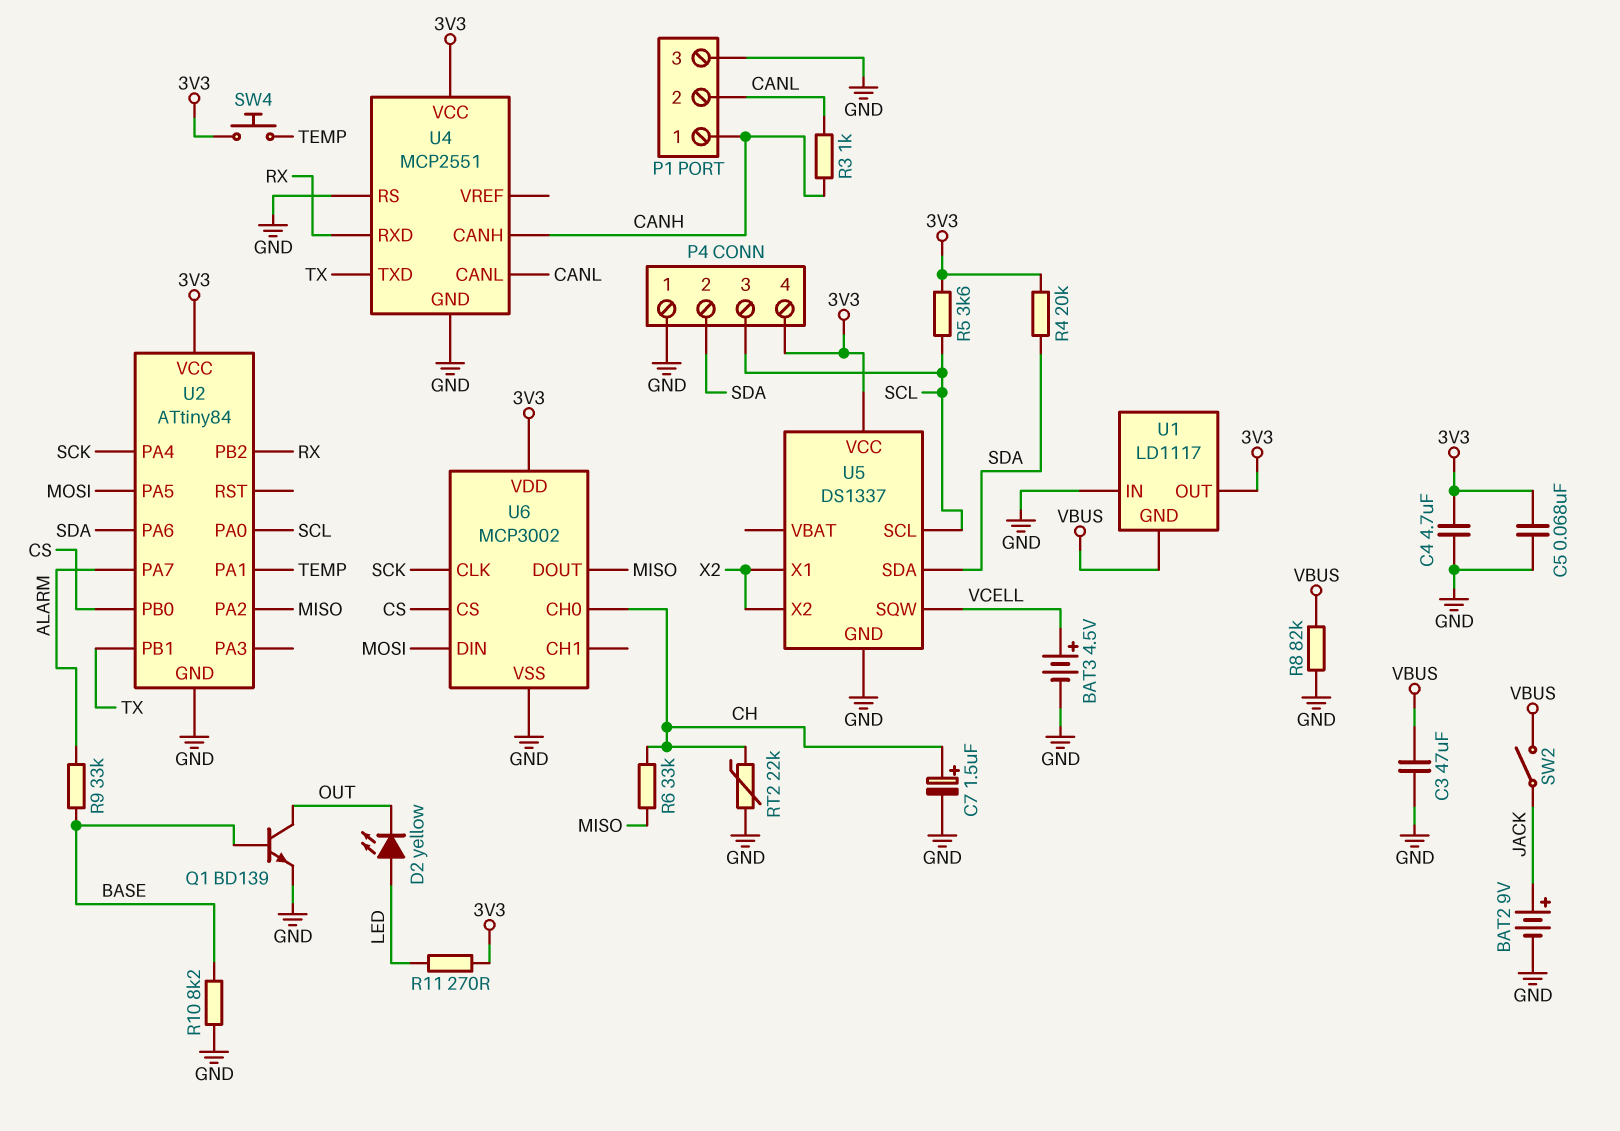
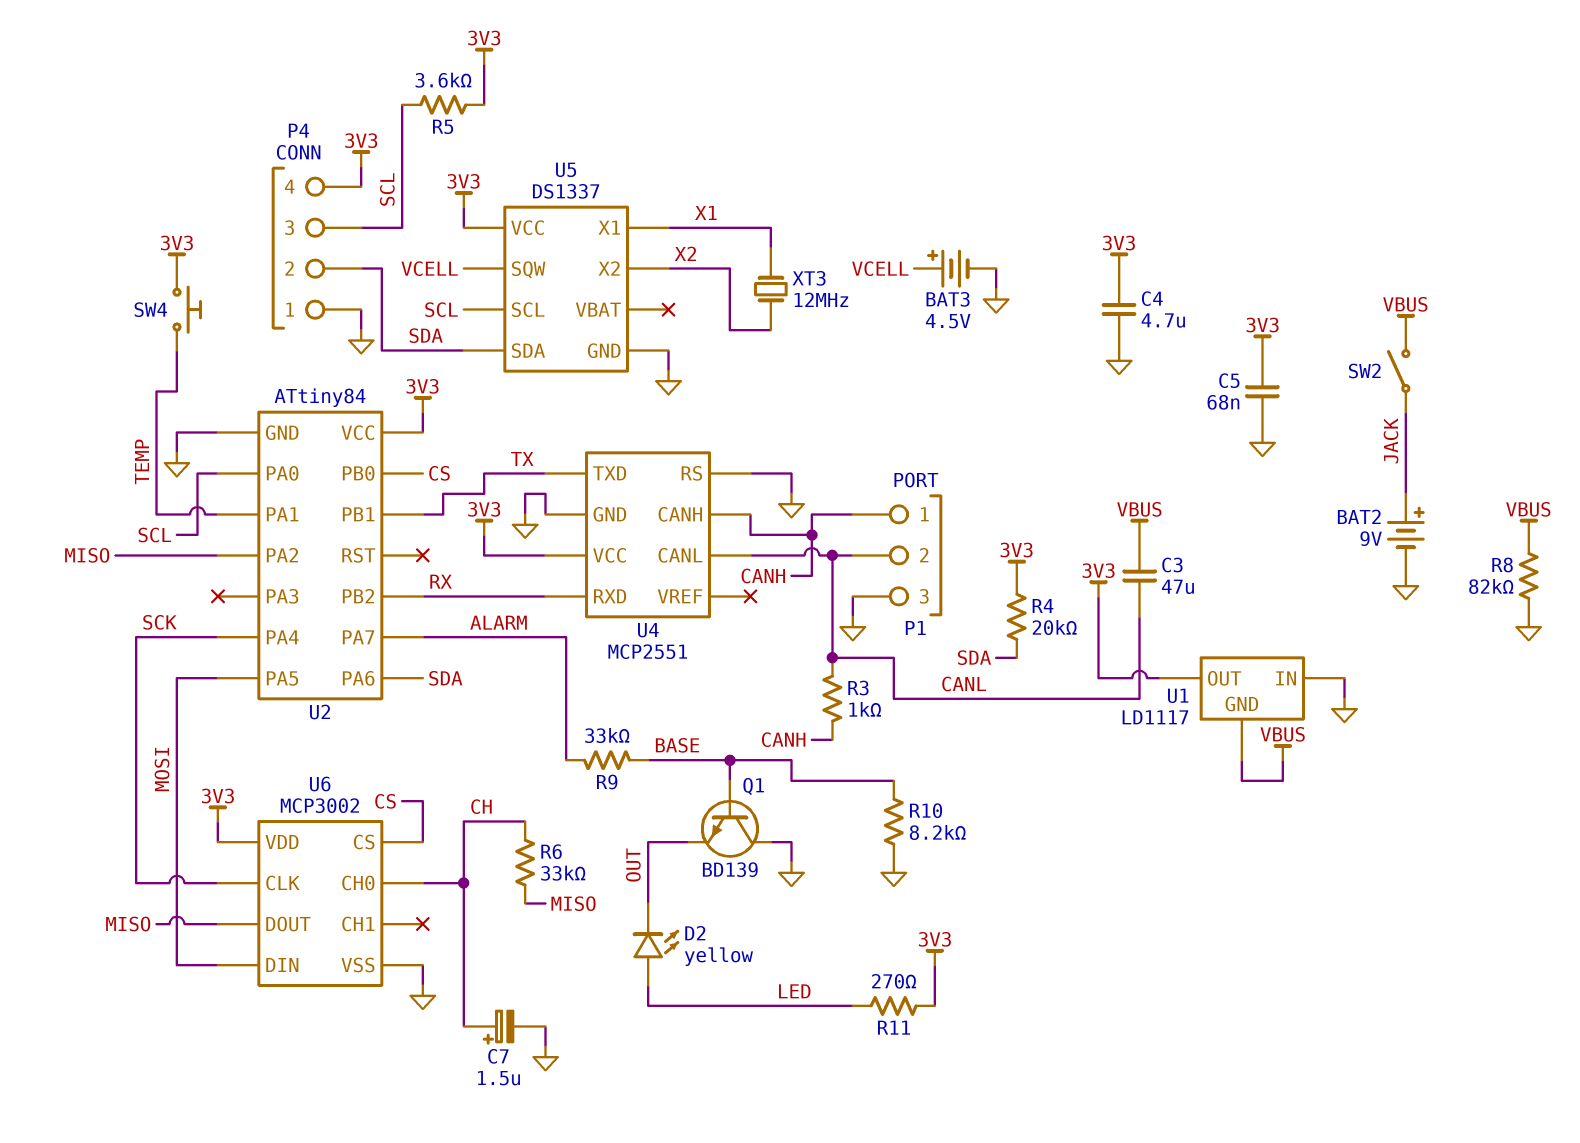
C3: 47uF (GND, VBUS) -> 47uF (CANL, VBUS)
Q1: NPN BD139 (B BASE, C OUT, E GND) -> NPN BD139 (B BASE, C GND, E OUT)
RT2: 22k (CH, GND) -> none
U5 pin X1: X2 -> X1
XT3: none -> 12MHz (X1, X2)

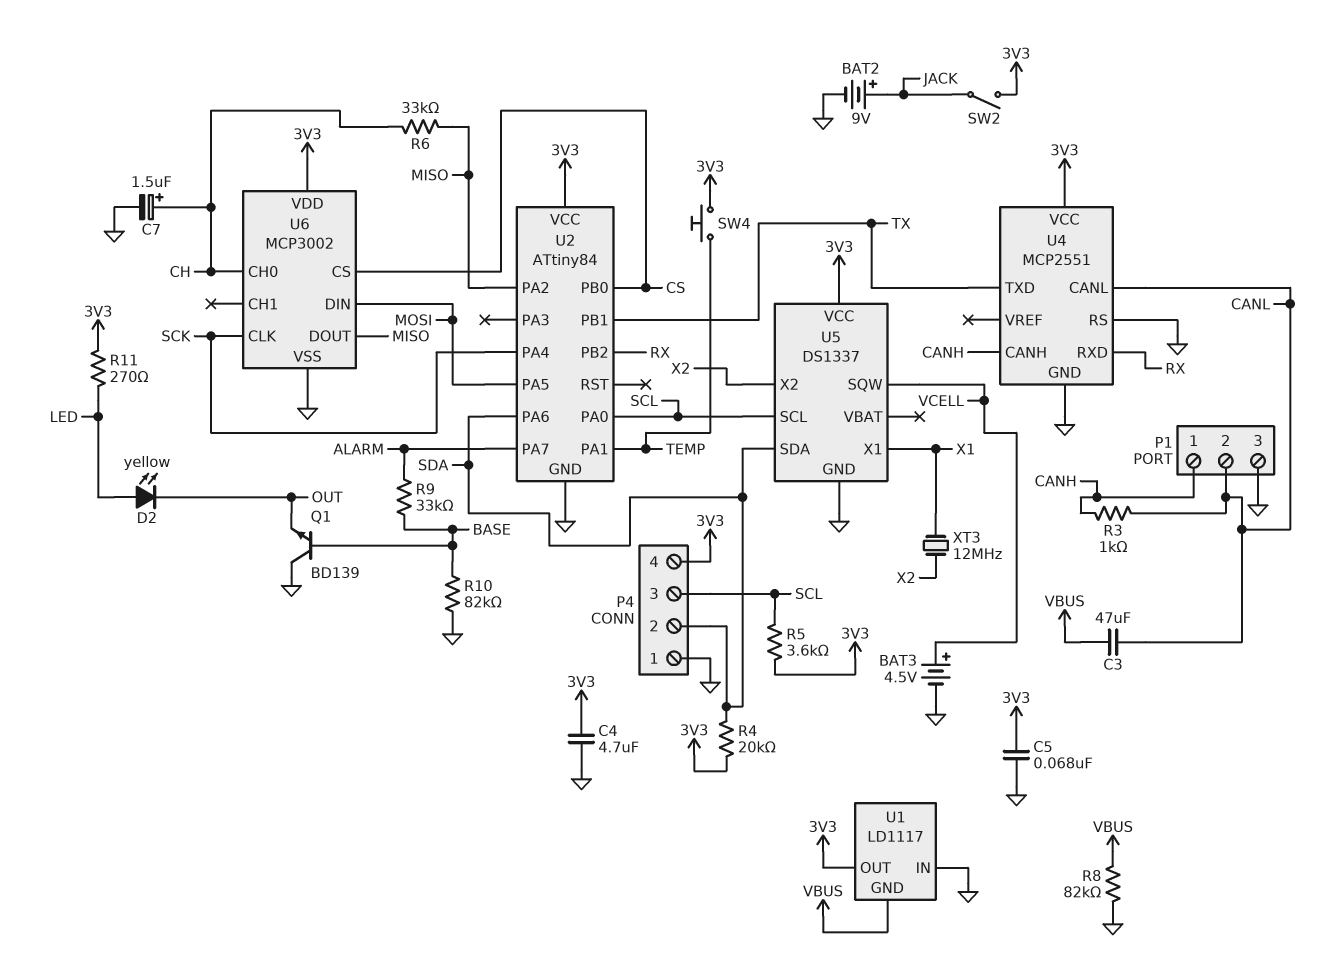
R10: 8.2k (BASE, GND) -> 82k (BASE, GND)
SW2: switch (JACK, VBUS) -> switch (3V3, JACK)

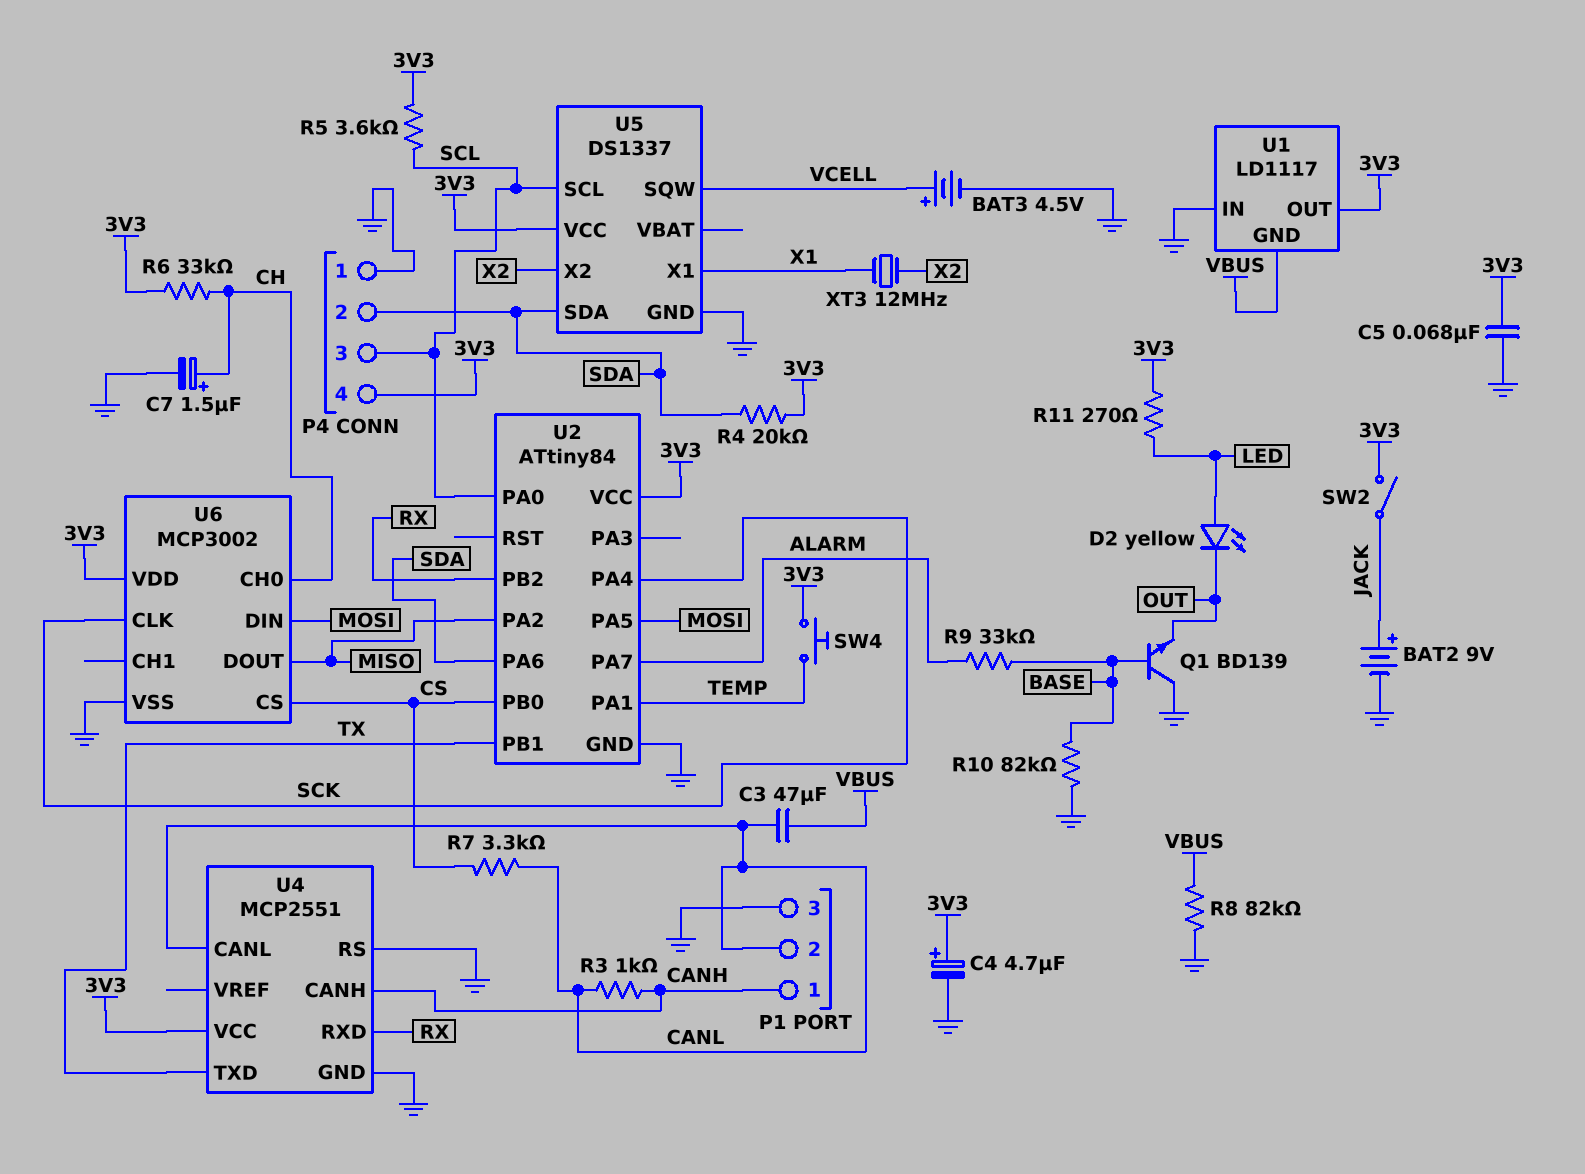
C4: 4.7uF (3V3, GND) -> 4.7uF (plus 3V3, minus GND)
R6: 33k (CH, MISO) -> 33k (3V3, CH)
R7: none -> 3.3k (CANL, CS)

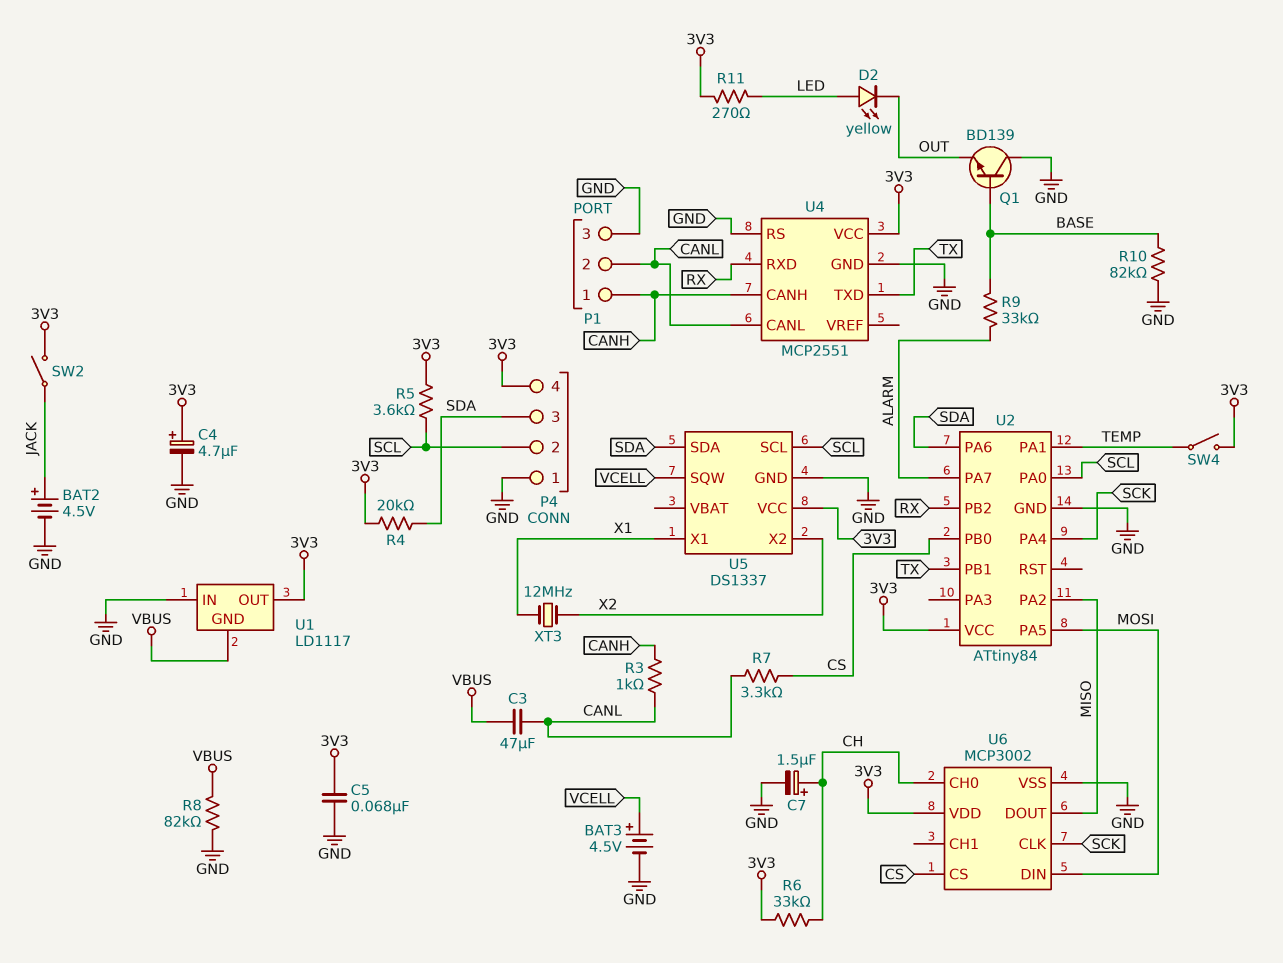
BAT2: 9V (plus JACK, minus GND) -> 4.5V (plus JACK, minus GND)
P4 pin 2: SDA -> SCL
P4 pin 3: SCL -> SDA
SW4: button (3V3, TEMP) -> switch (3V3, TEMP)

